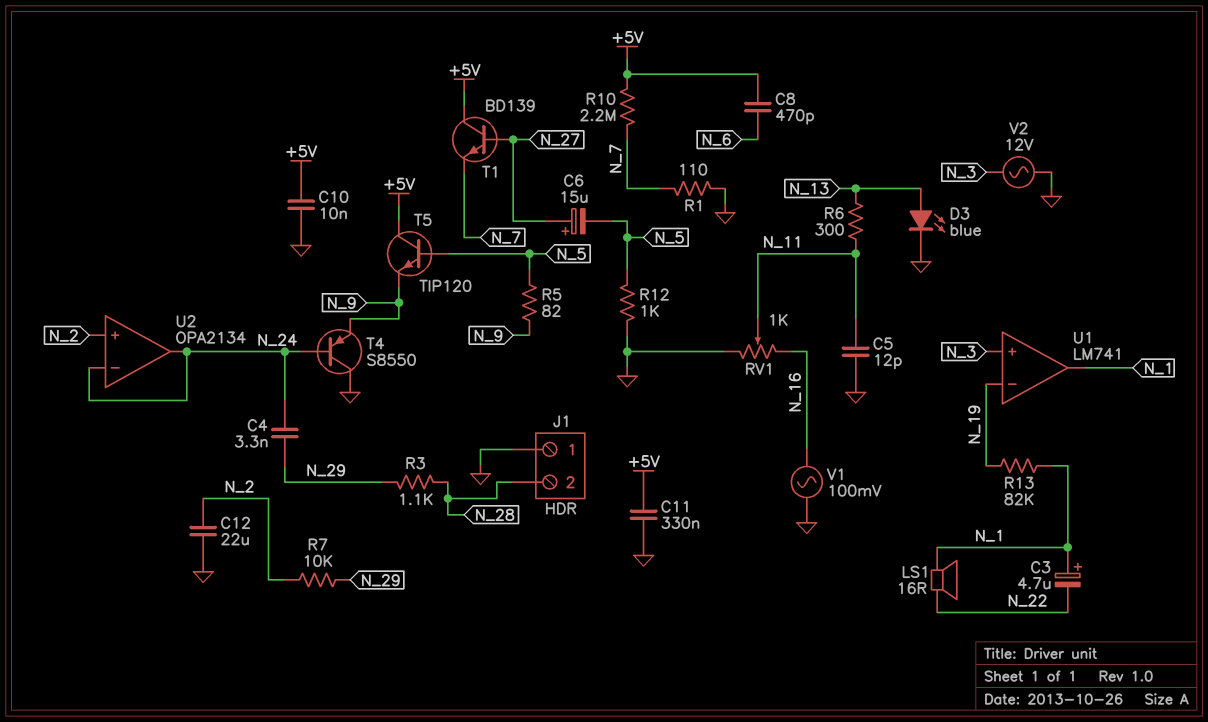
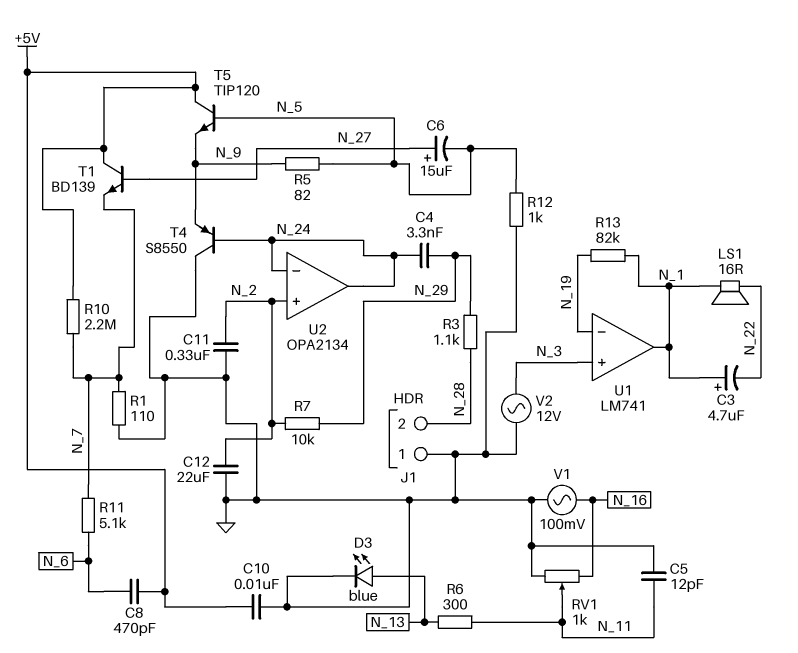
C11: 330nF (+5V, GND) -> 330nF (GND, N_2)
R11: none -> 5.1k (N_6, N_7)

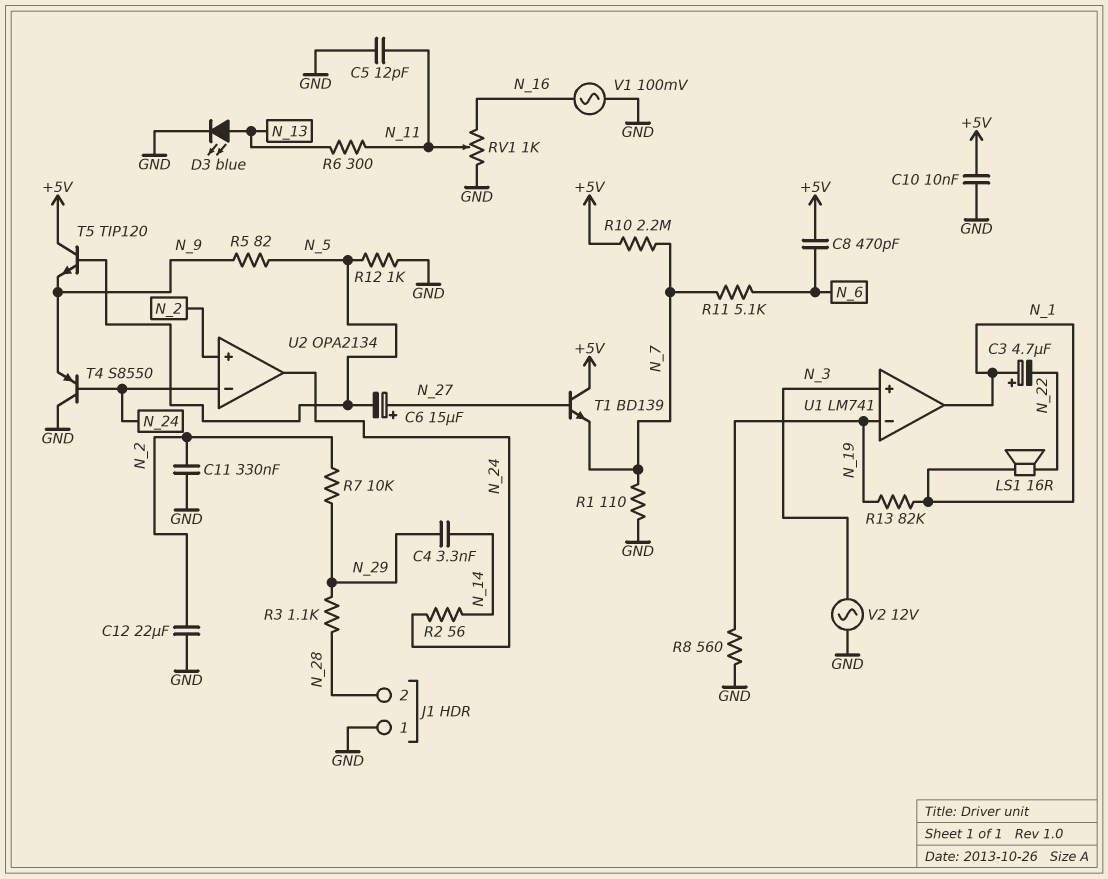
C4: 3.3nF (N_24, N_29) -> 3.3nF (N_14, N_29)
R2: none -> 56 (N_14, N_24)
R8: none -> 560 (GND, N_19)

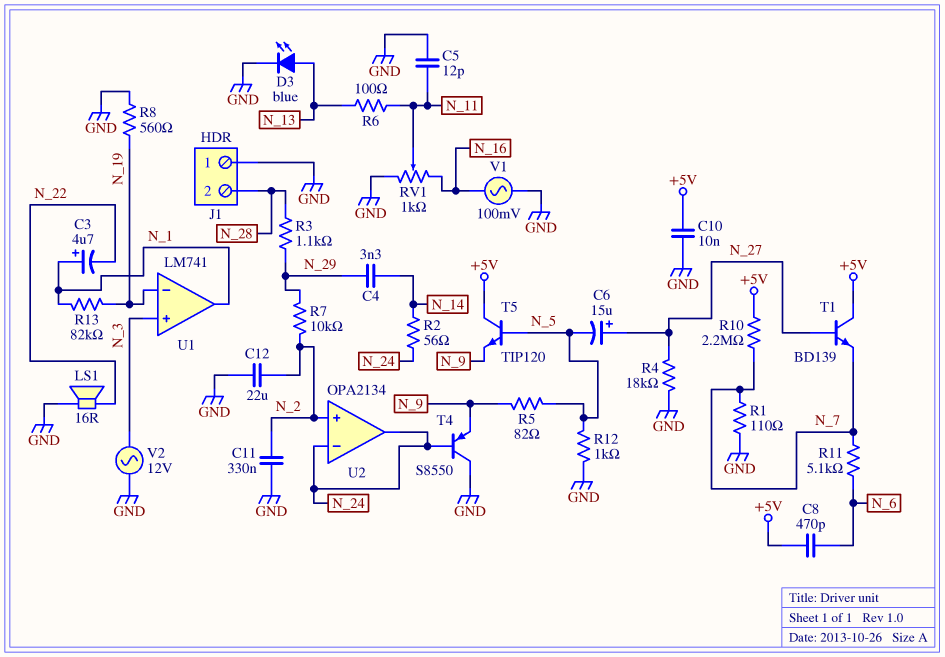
LS1: speaker 16R (N_1, N_22) -> speaker 16R (GND, N_22)
R4: none -> 18k (GND, N_27)
R6: 300 (N_11, N_13) -> 100 (N_11, N_13)

